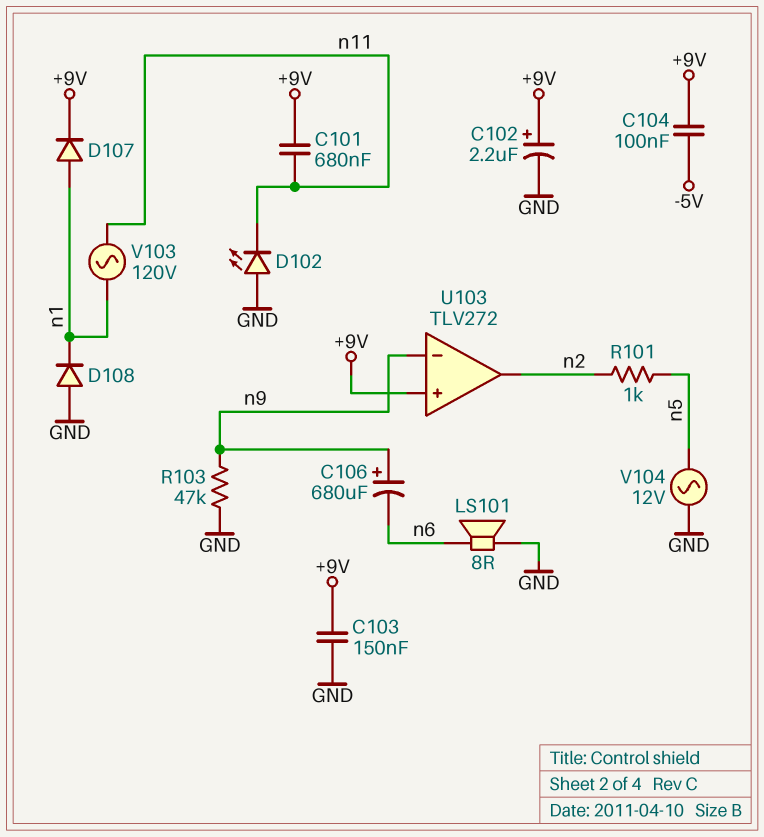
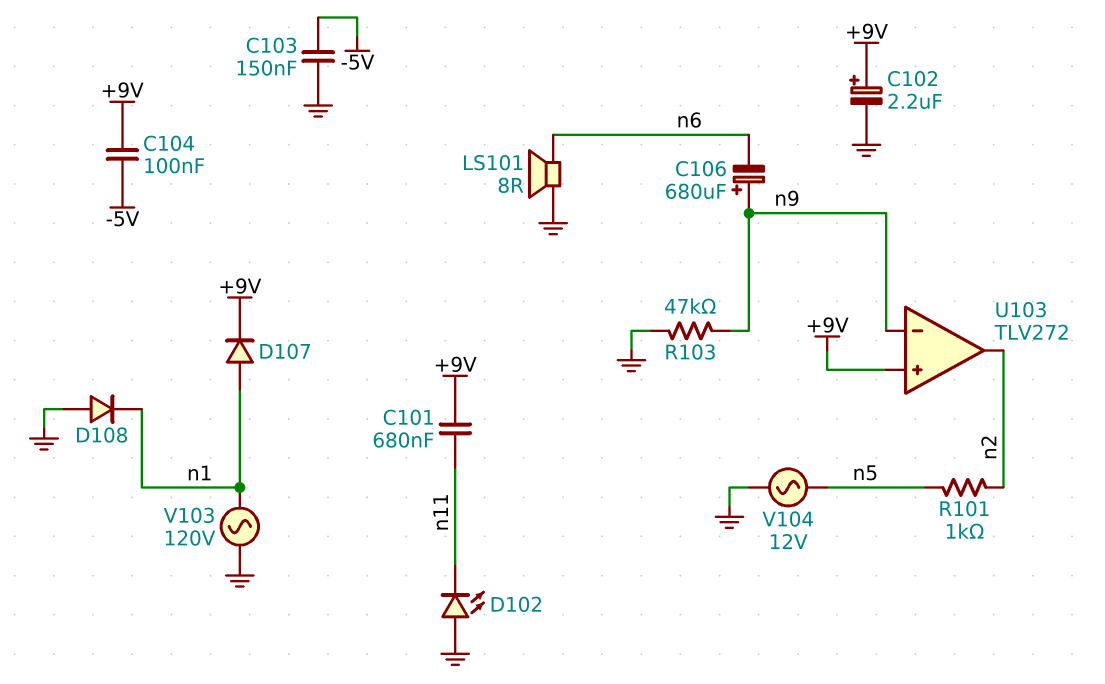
C103: 150nF (+9V, GND) -> 150nF (-5V, GND)
V103: AC 120V (n1, n11) -> AC 120V (GND, n1)

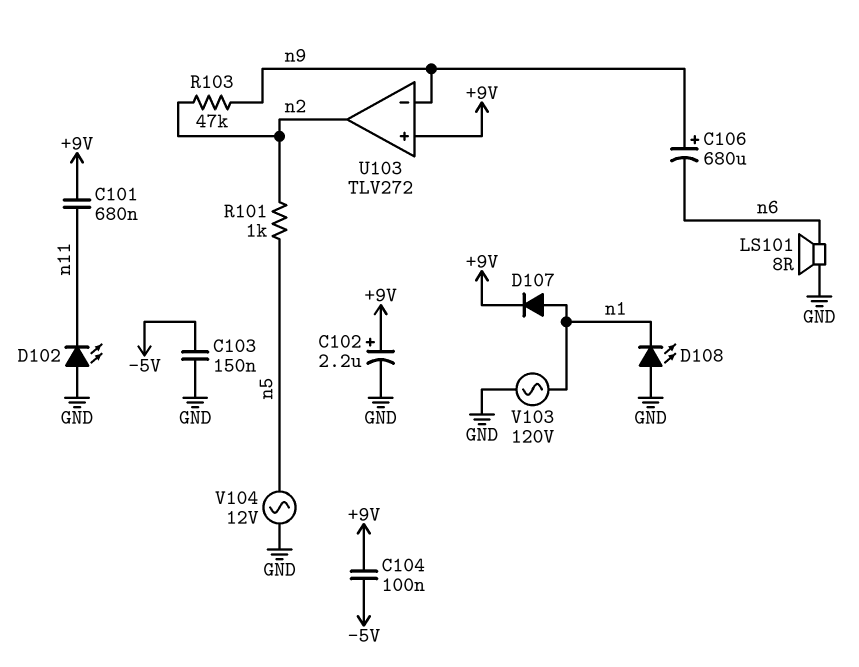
D108: diode (A GND, K n1) -> LED (A GND, K n1)
R103: 47k (GND, n9) -> 47k (n2, n9)

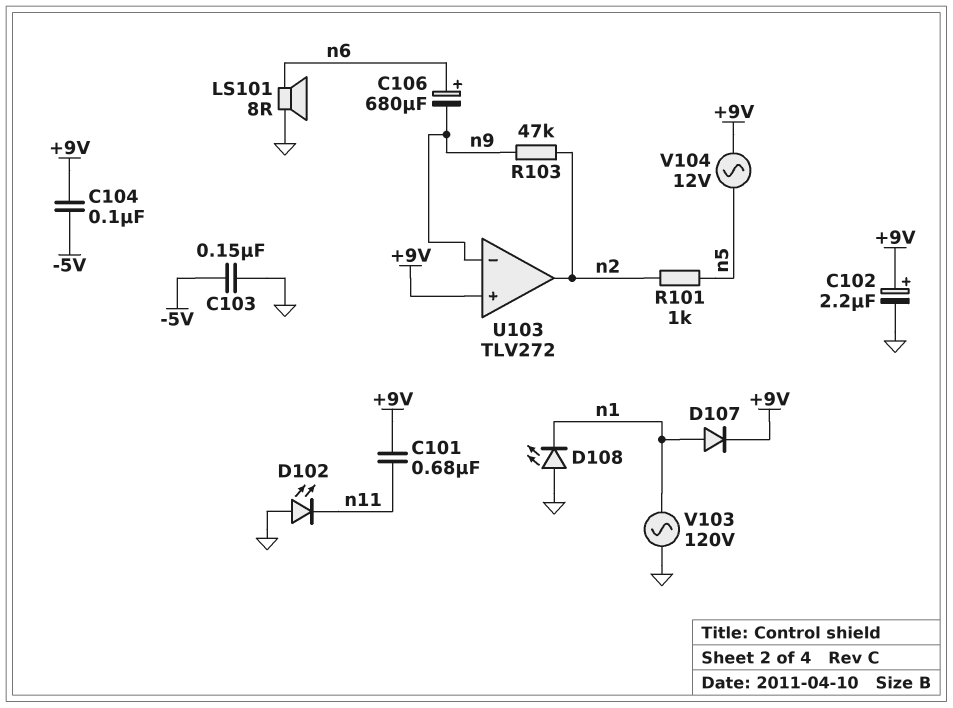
C106: 680uF (plus n9, minus n6) -> 680uF (plus n6, minus n9)
V104: AC 12V (GND, n5) -> AC 12V (+9V, n5)

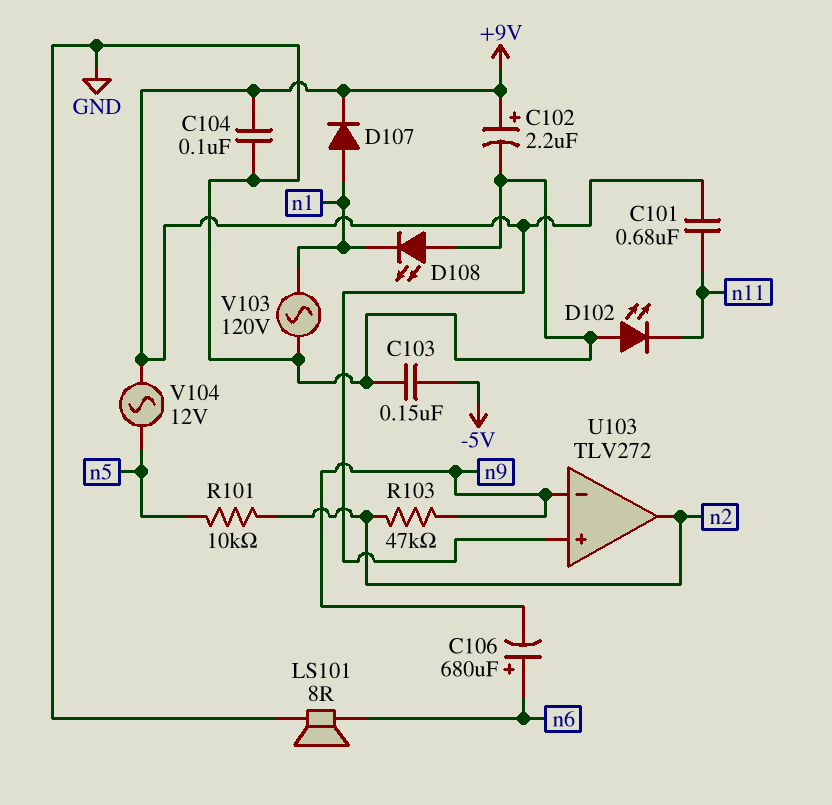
C104: 100nF (+9V, -5V) -> 100nF (+9V, GND)
R101: 1k (n2, n5) -> 10k (n2, n5)

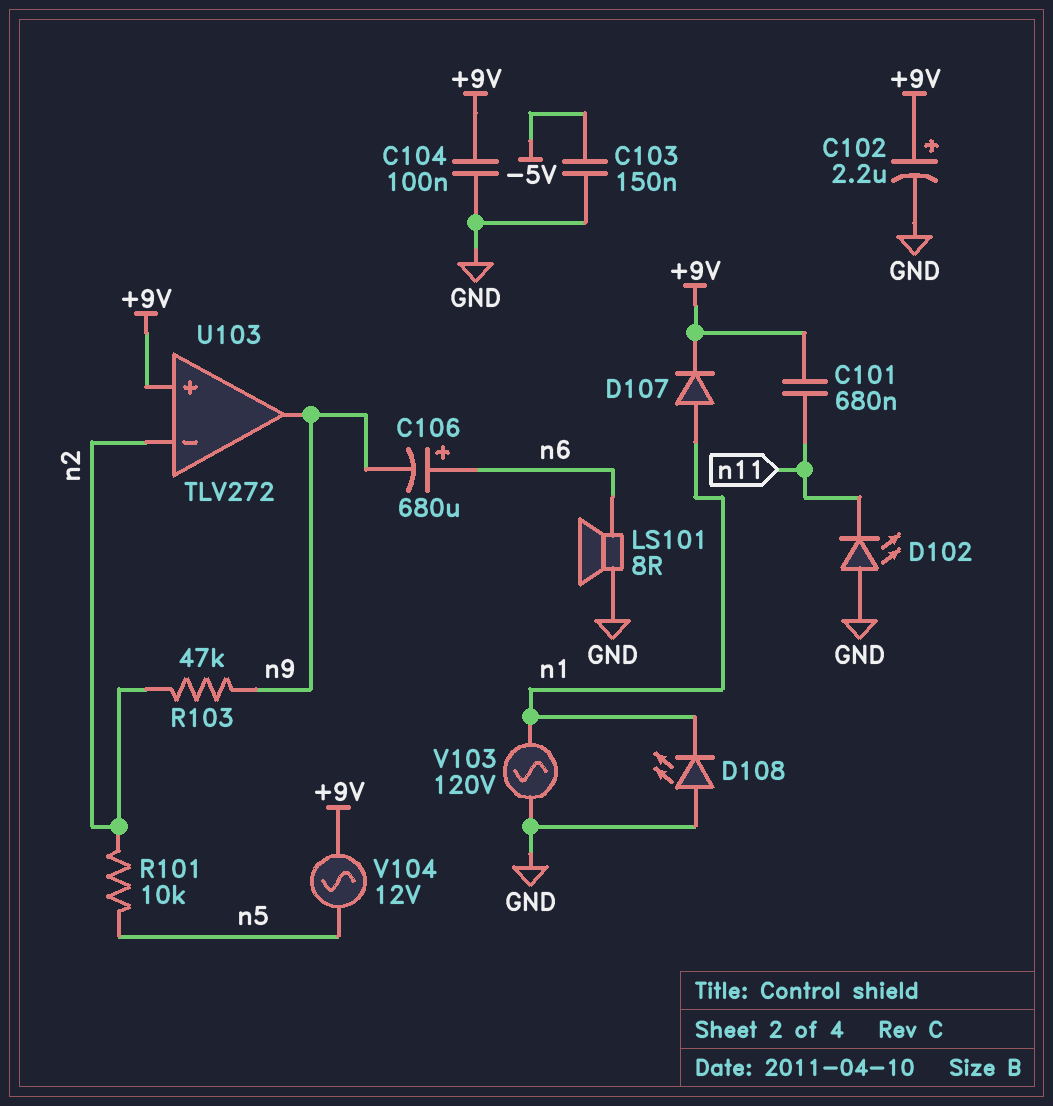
U103 pin in-: n9 -> n2
U103 pin out: n2 -> n9

